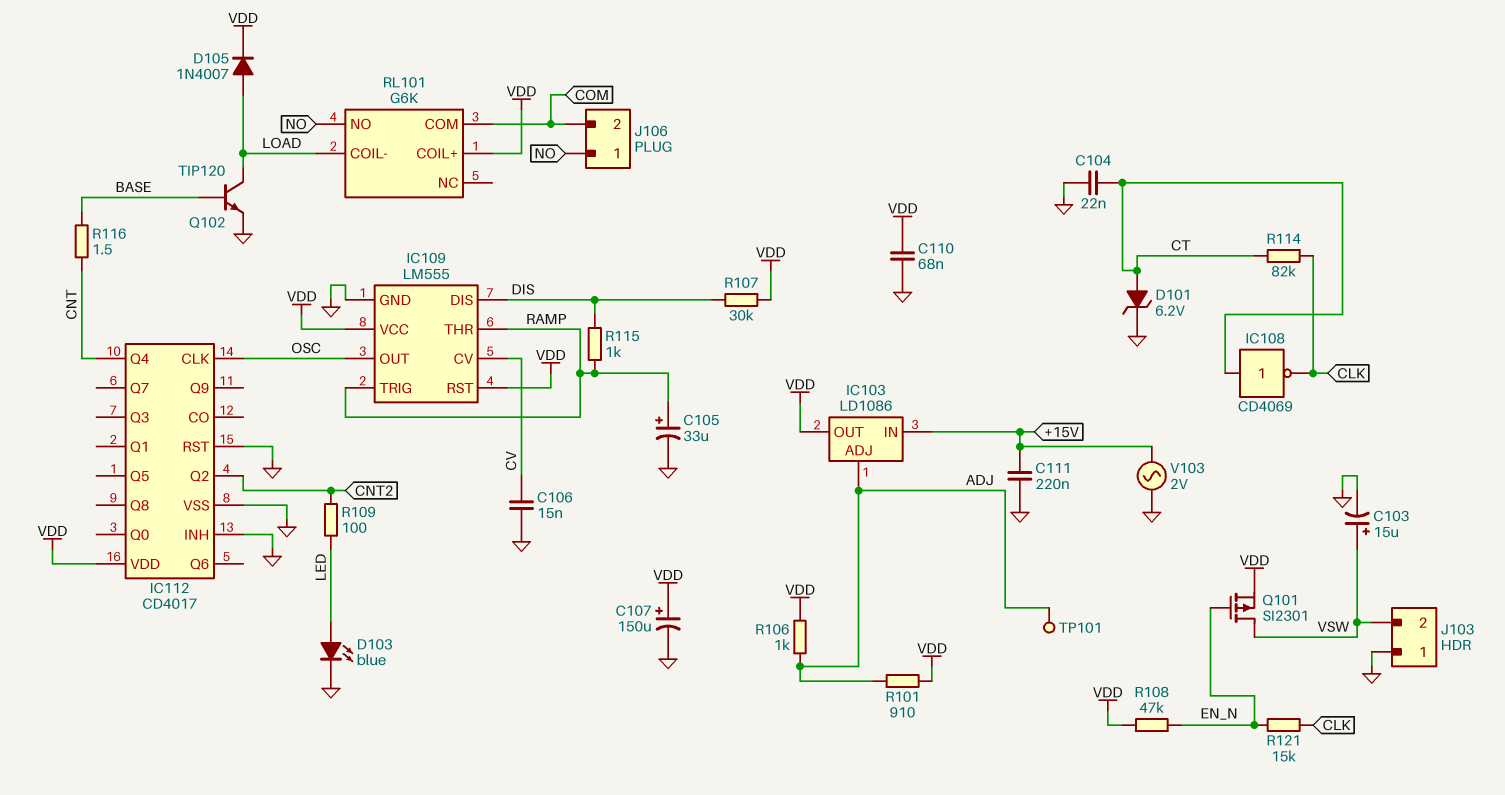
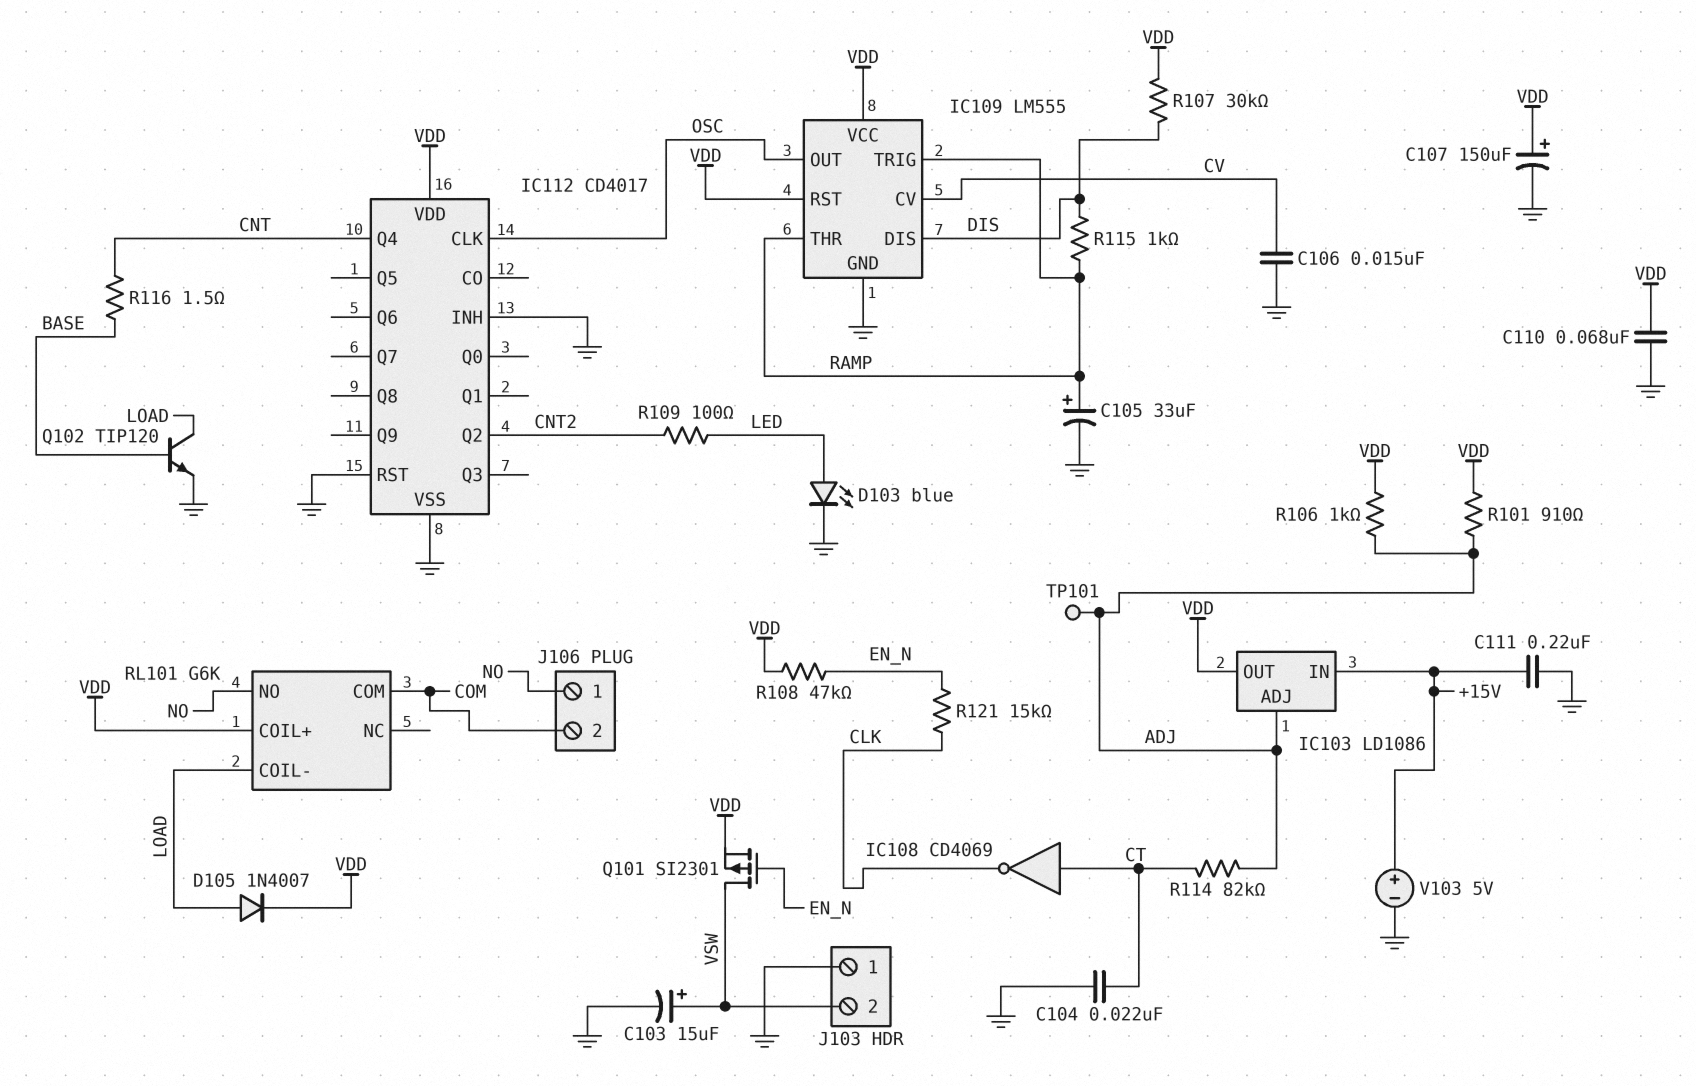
D101: zener 6.2V (A CT, K GND) -> none
R114: 82k (CLK, CT) -> 82k (ADJ, CT)
V103: AC 2V (+15V, GND) -> 5V (plus +15V, minus GND)

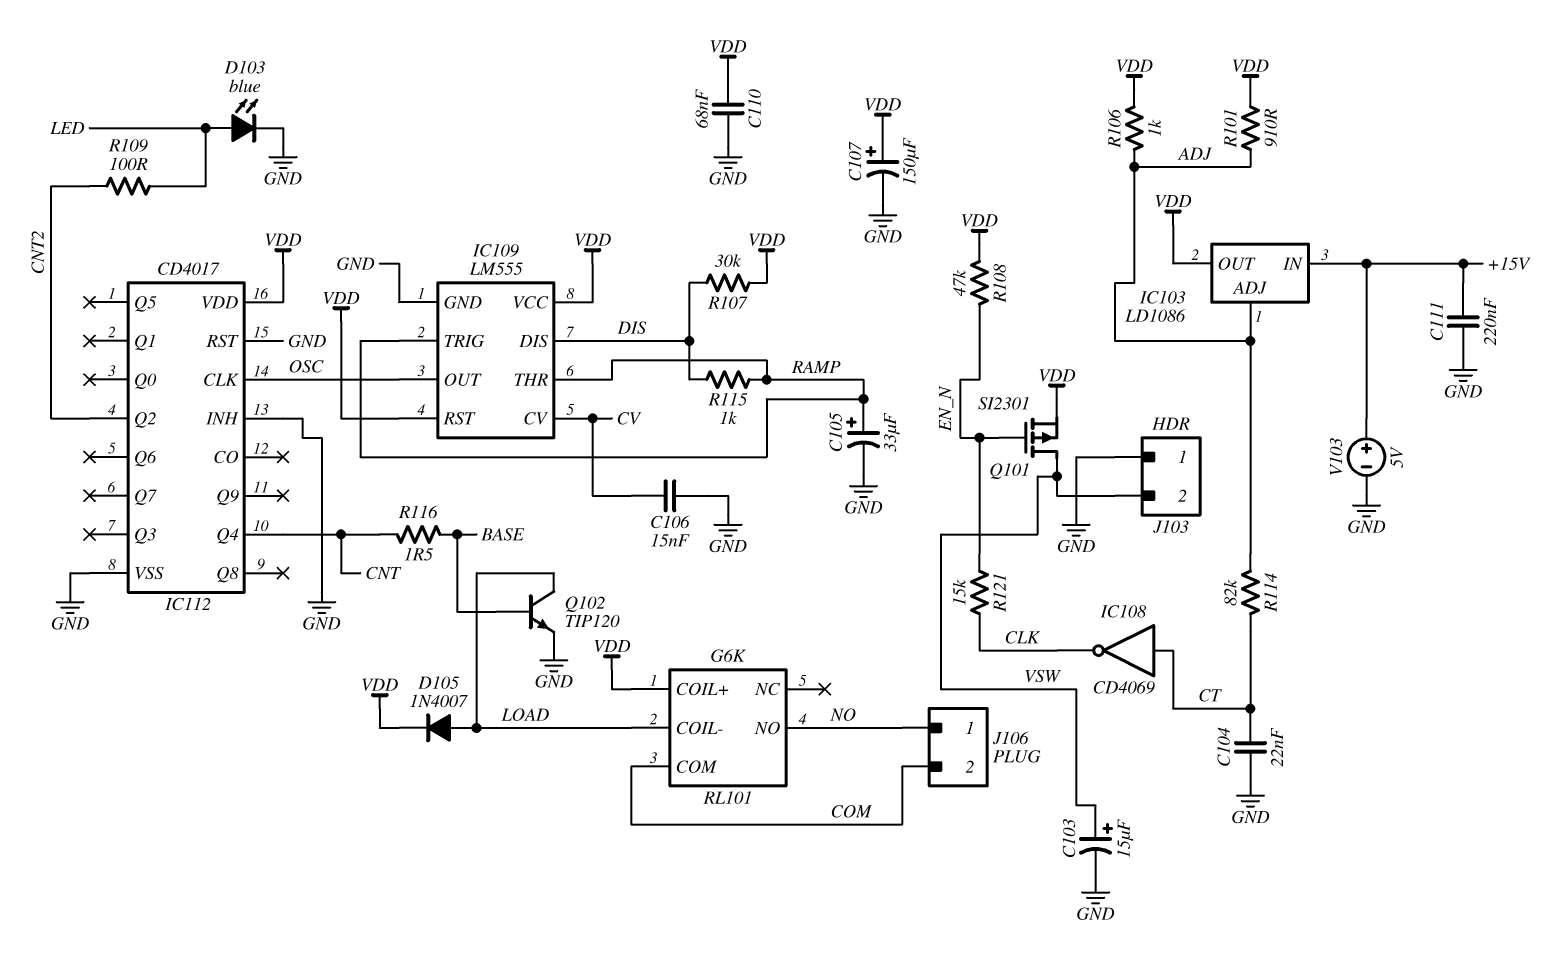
TP101: test point (ADJ) -> none

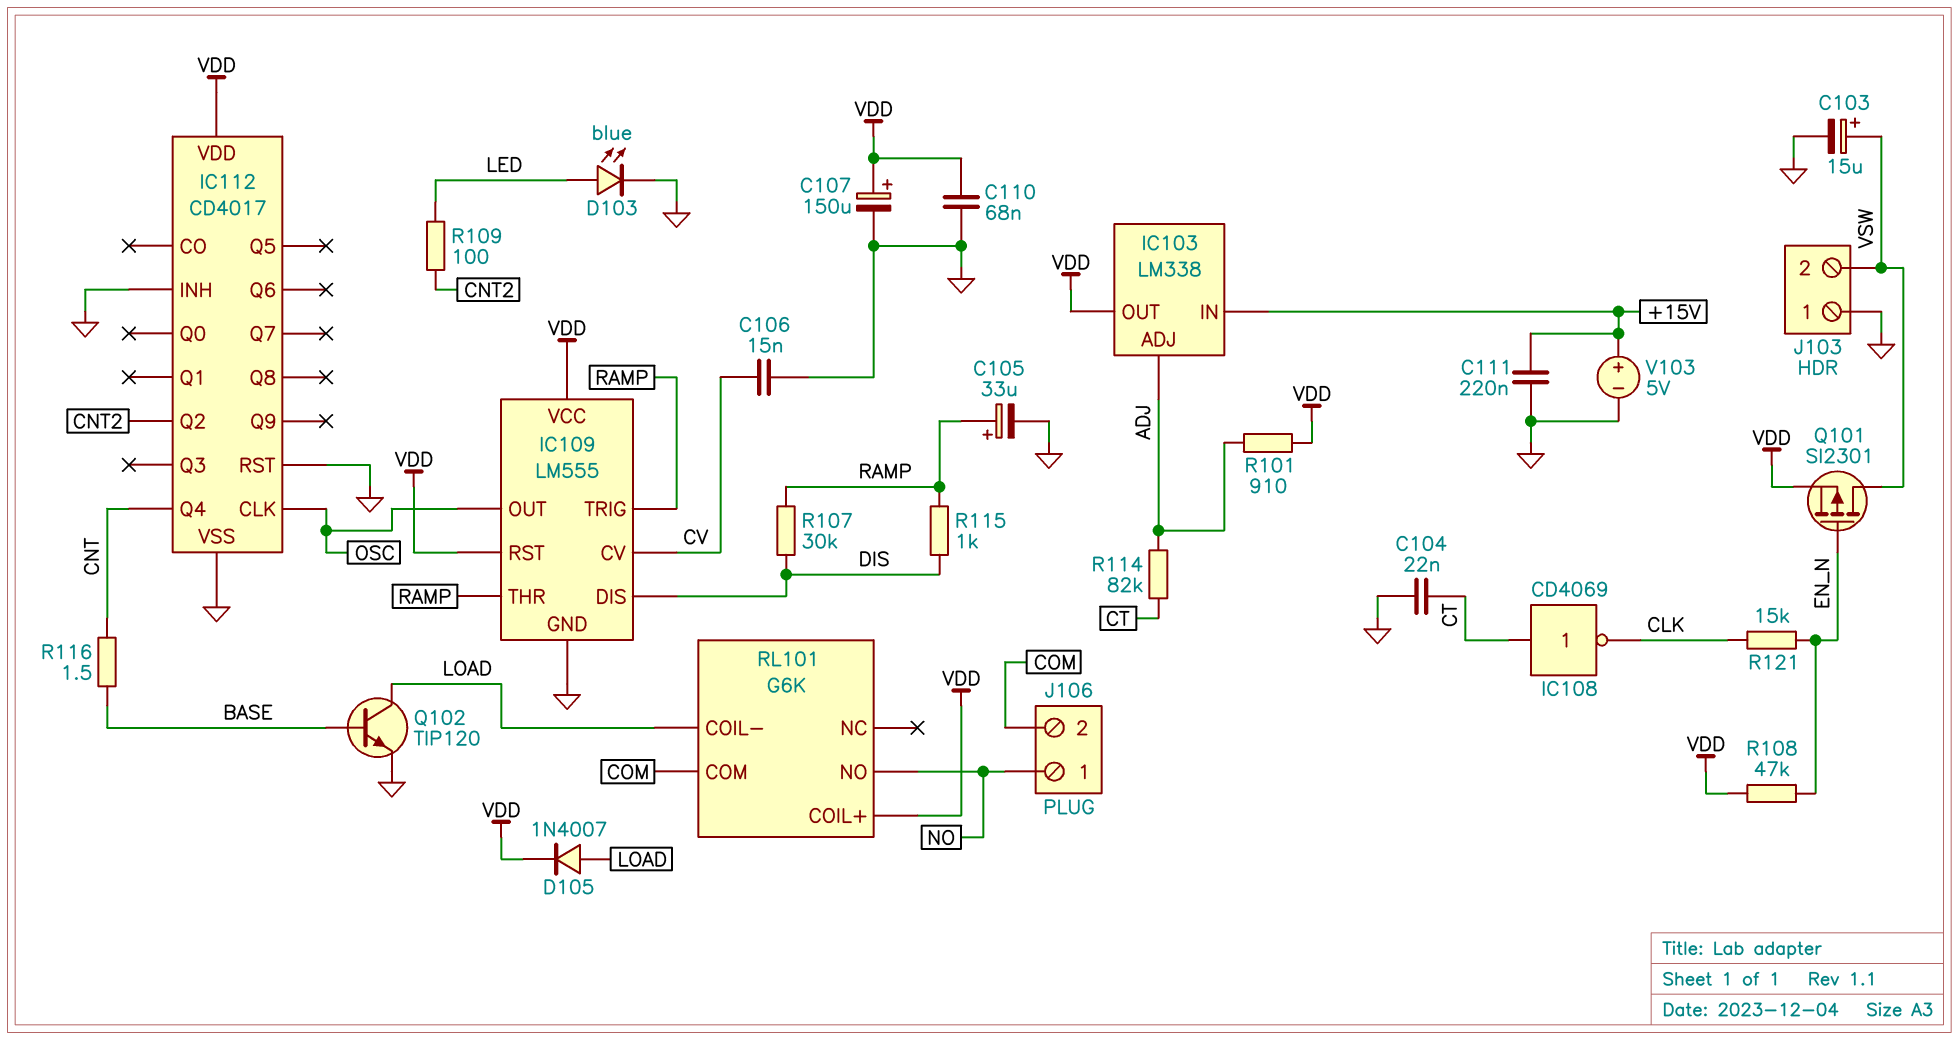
IC103: LD1086 -> LM338
R106: 1k (ADJ, VDD) -> none
R107: 30k (DIS, VDD) -> 30k (DIS, RAMP)

